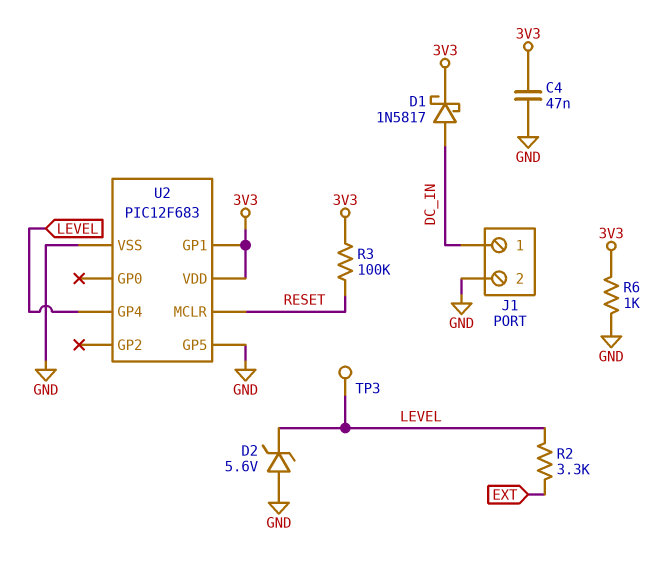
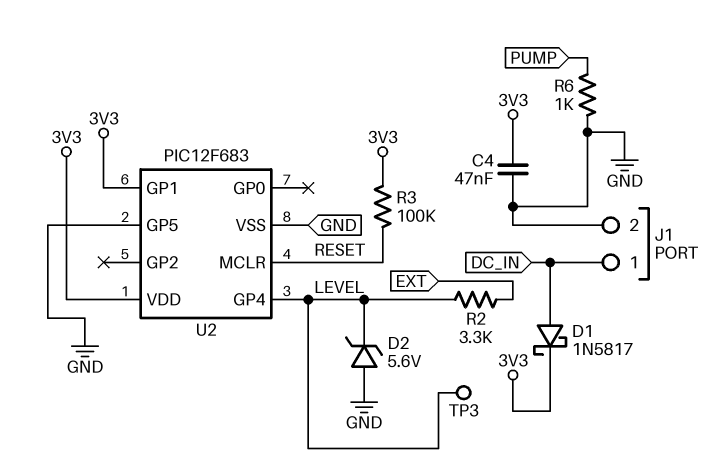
R6: 1k (3V3, GND) -> 1k (GND, PUMP)

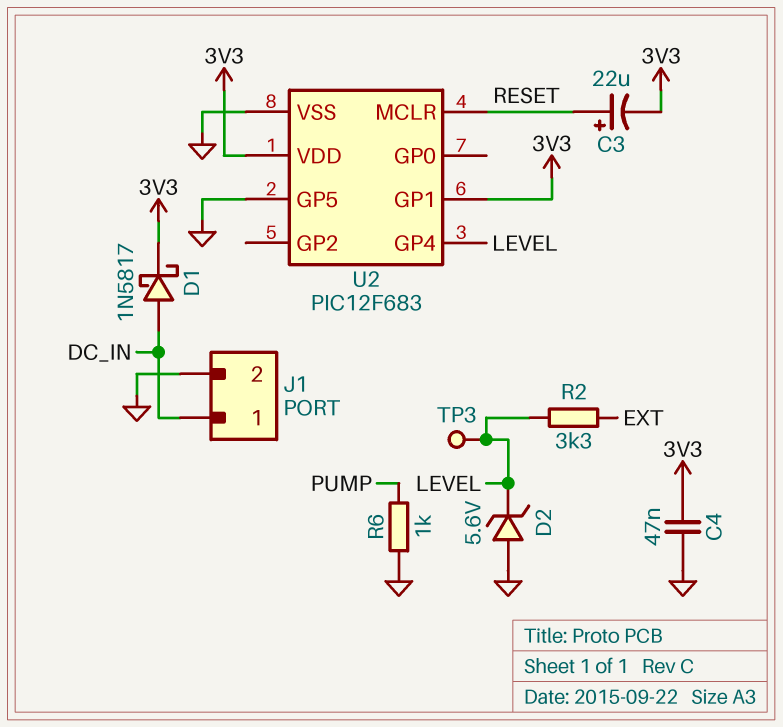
C3: none -> 22uF (plus RESET, minus 3V3)
R3: 100k (3V3, RESET) -> none

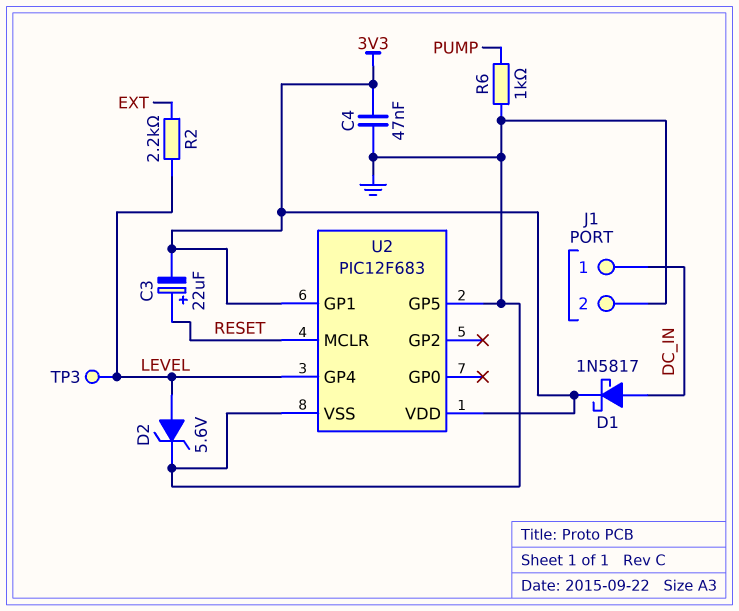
D2: zener 5.6V (A GND, K LEVEL) -> zener 5.6V (A LEVEL, K GND)
R2: 3.3k (EXT, LEVEL) -> 2.2k (EXT, LEVEL)

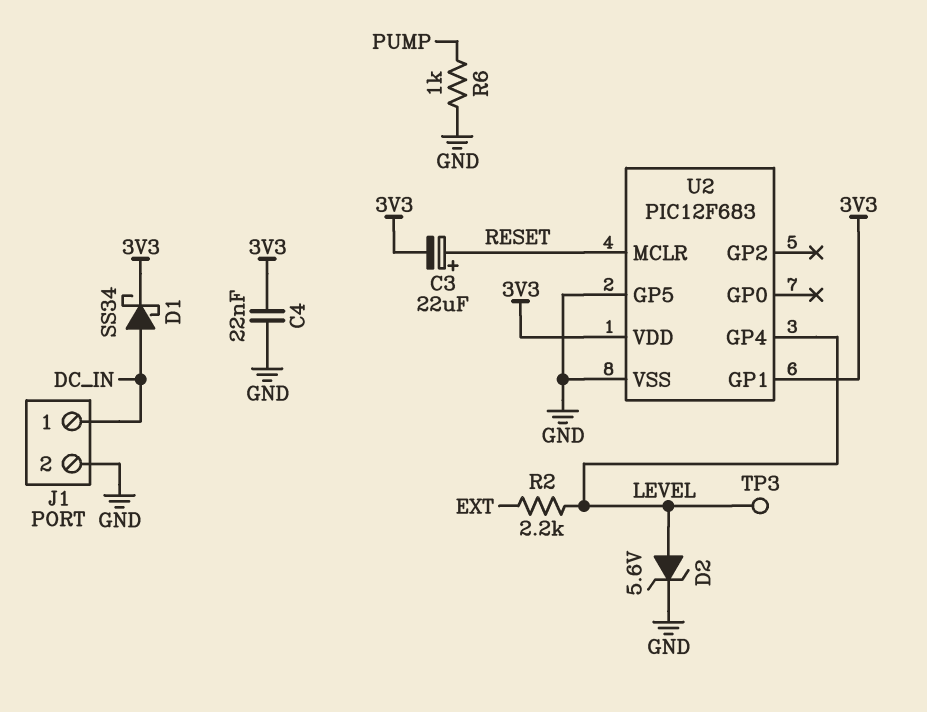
C4: 47nF (3V3, GND) -> 22nF (3V3, GND)
D1: schottky 1N5817 (A DC_IN, K 3V3) -> schottky SS34 (A DC_IN, K 3V3)

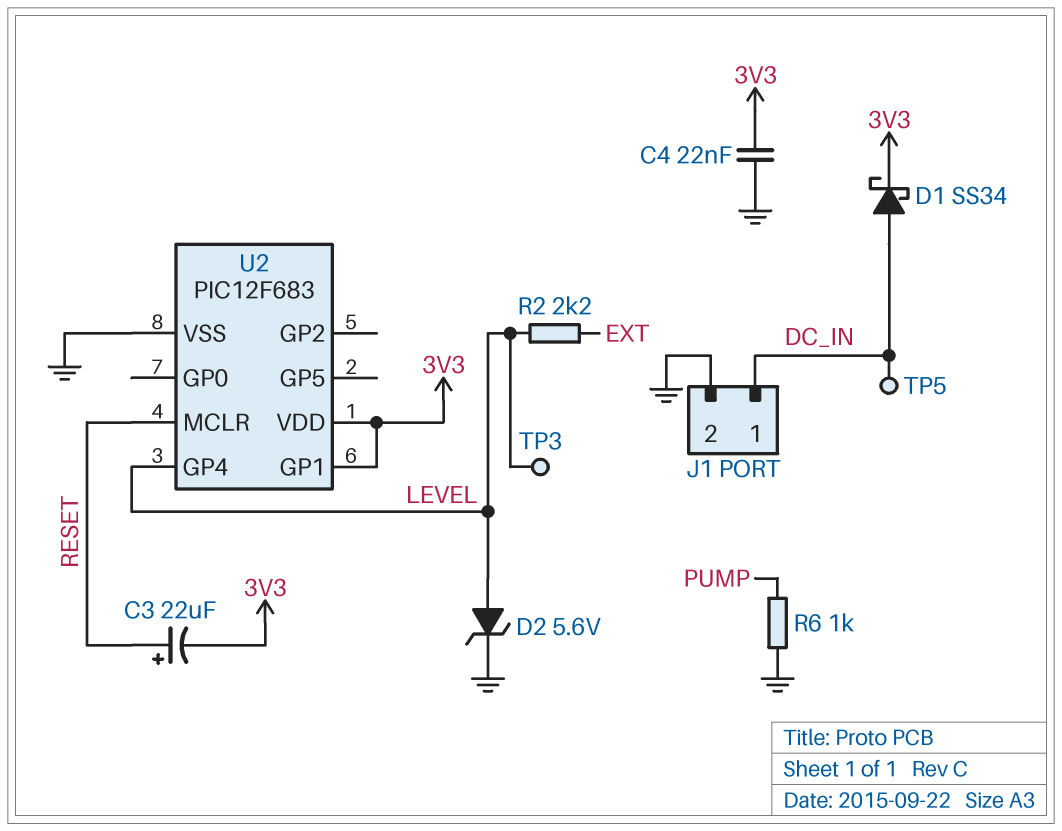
TP5: none -> test point (DC_IN)
U2 pin GP5: GND -> none

